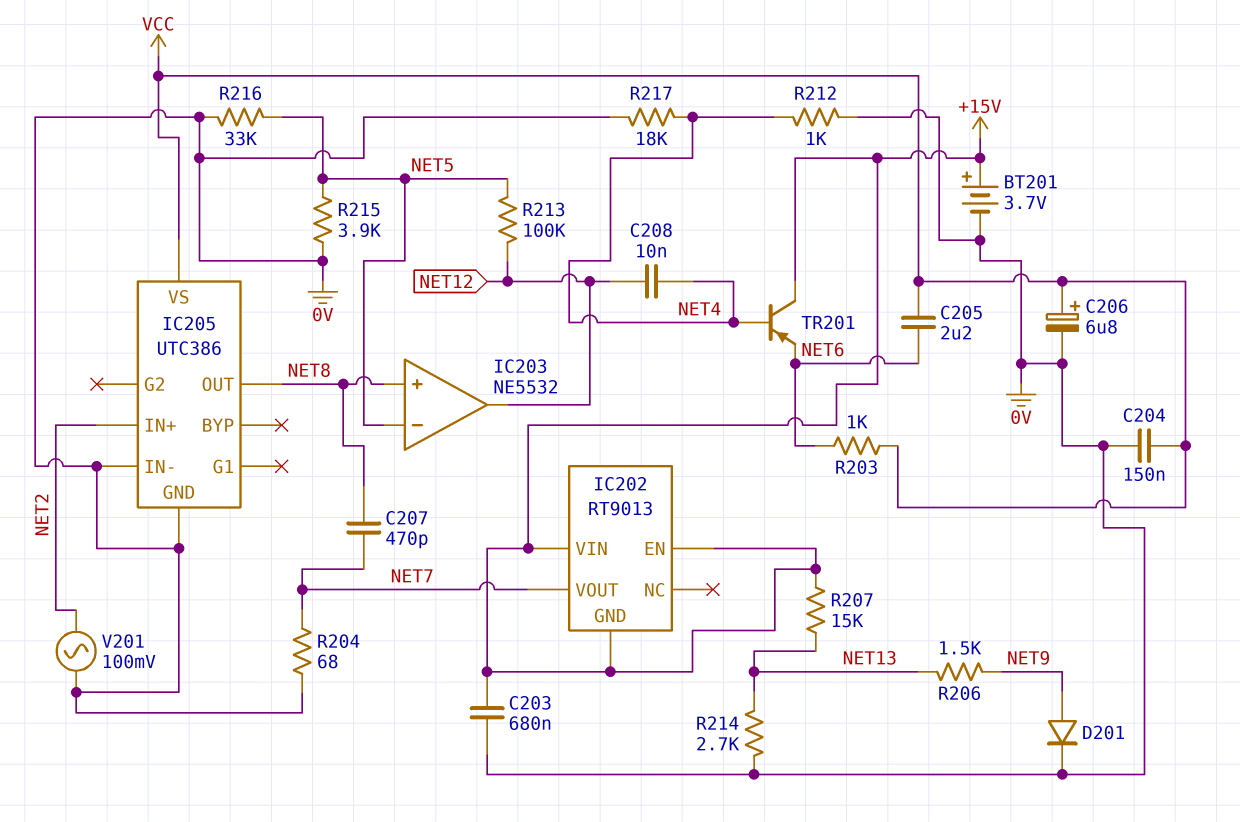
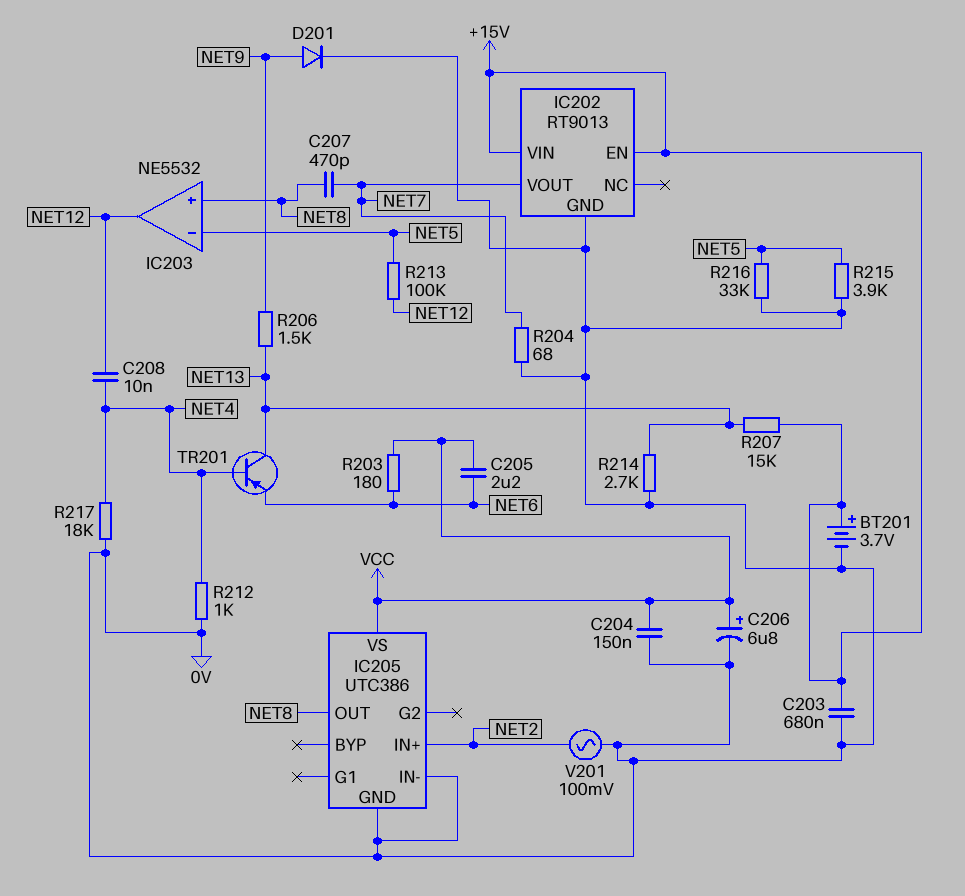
IC202 pin GND: +15V -> 0V
R203: 1k (NET6, VCC) -> 180 (NET6, VCC)
TR201: PNP (B NET4, C +15V, E NET6) -> PNP (B NET4, C NET13, E NET6)

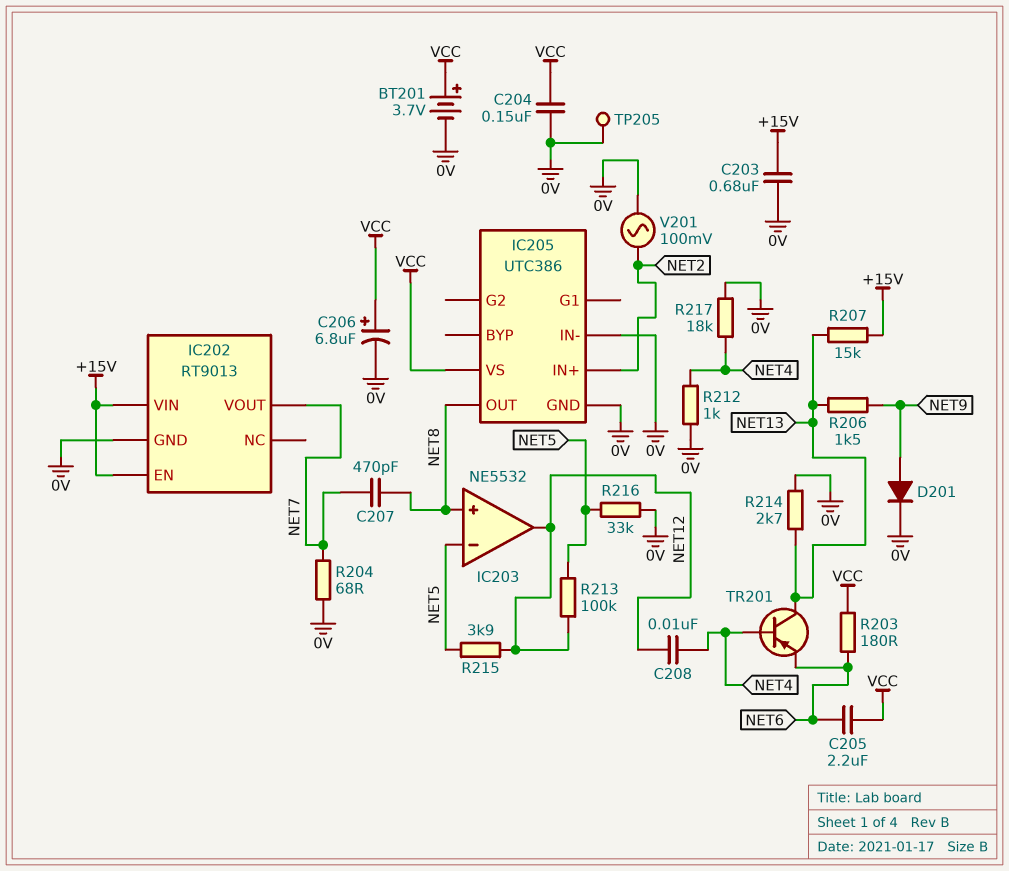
BT201: 3.7V (plus +15V, minus 0V) -> 3.7V (plus VCC, minus 0V)
R215: 3.9k (0V, NET5) -> 3.9k (NET5, NET12)
TP205: none -> test point (0V)

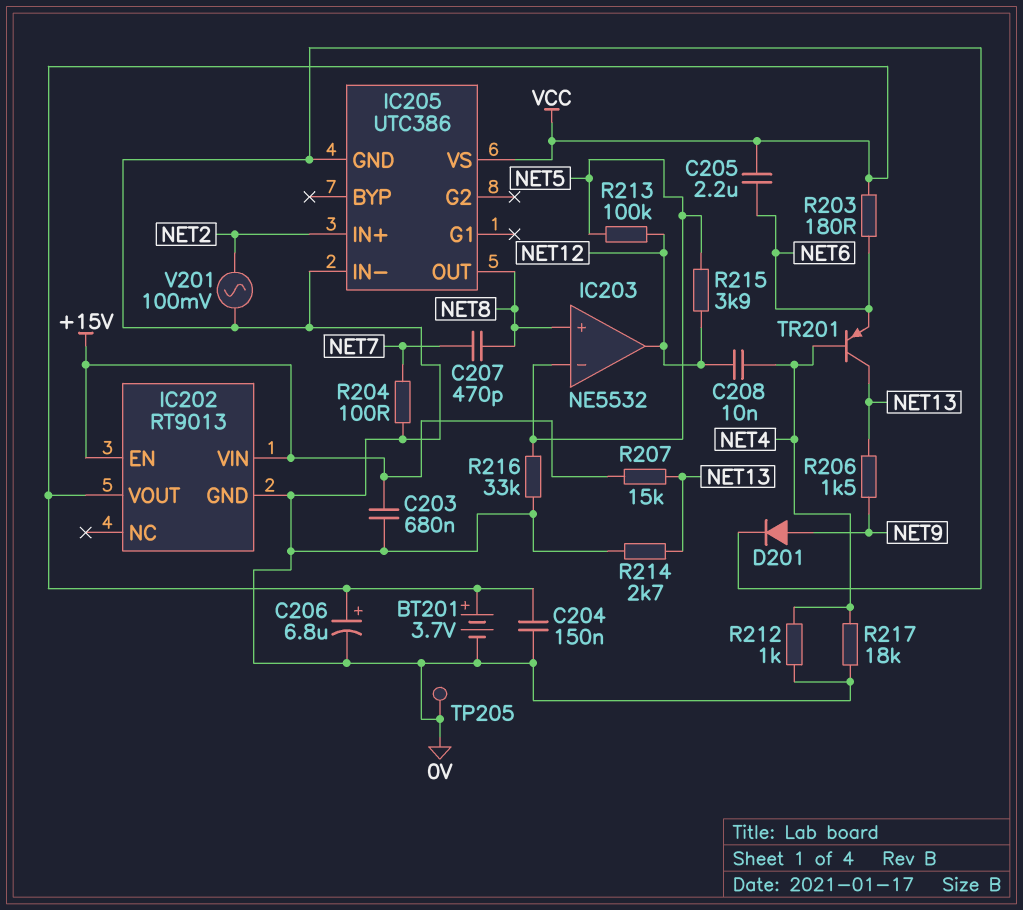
IC202 pin VOUT: NET7 -> VCC
R204: 68 (0V, NET7) -> 100 (0V, NET7)

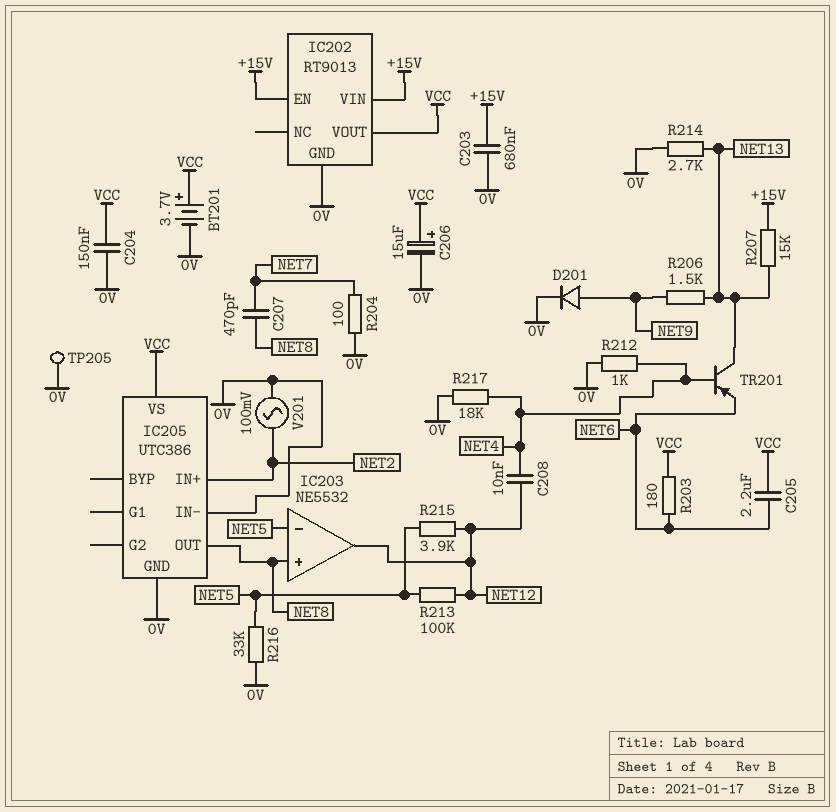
C206: 6.8uF (plus VCC, minus 0V) -> 15uF (plus VCC, minus 0V)

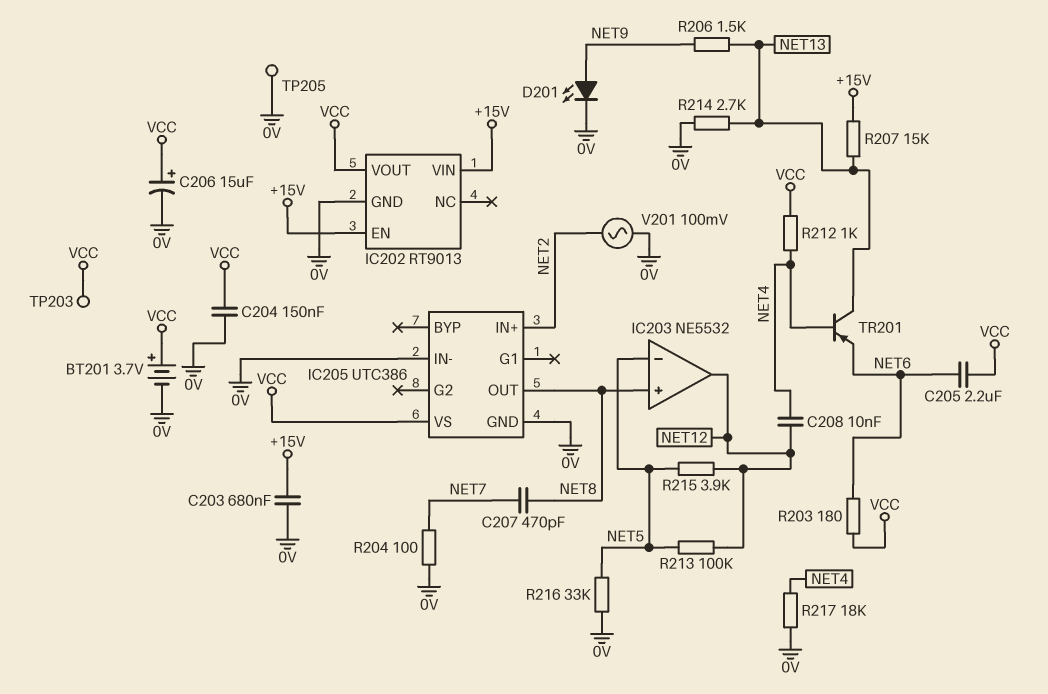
D201: diode (A NET9, K 0V) -> LED (A NET9, K 0V)
R212: 1k (0V, NET4) -> 1k (NET4, VCC)
TP203: none -> test point (VCC)

